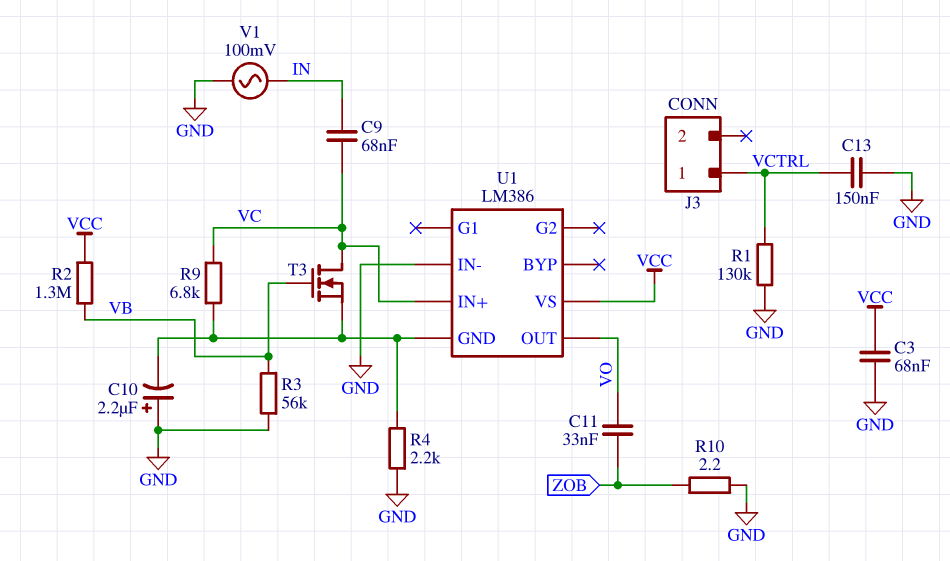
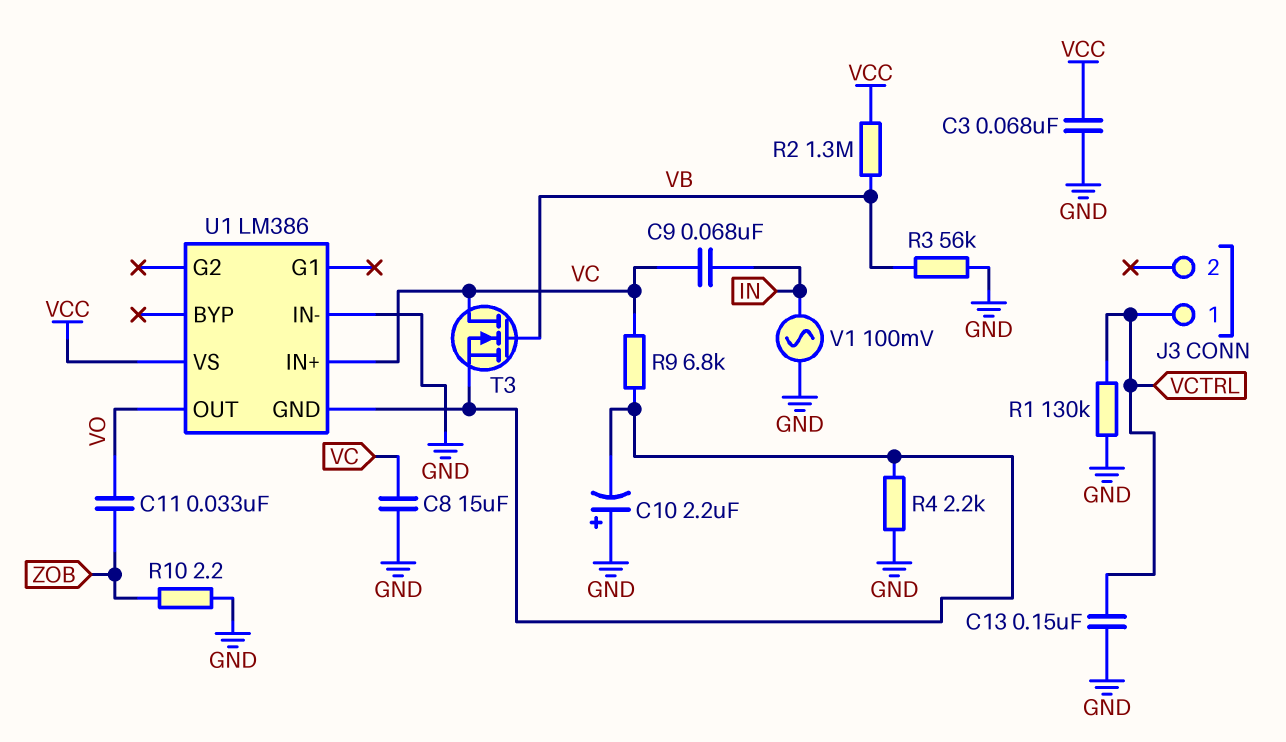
C8: none -> 15uF (GND, VC)

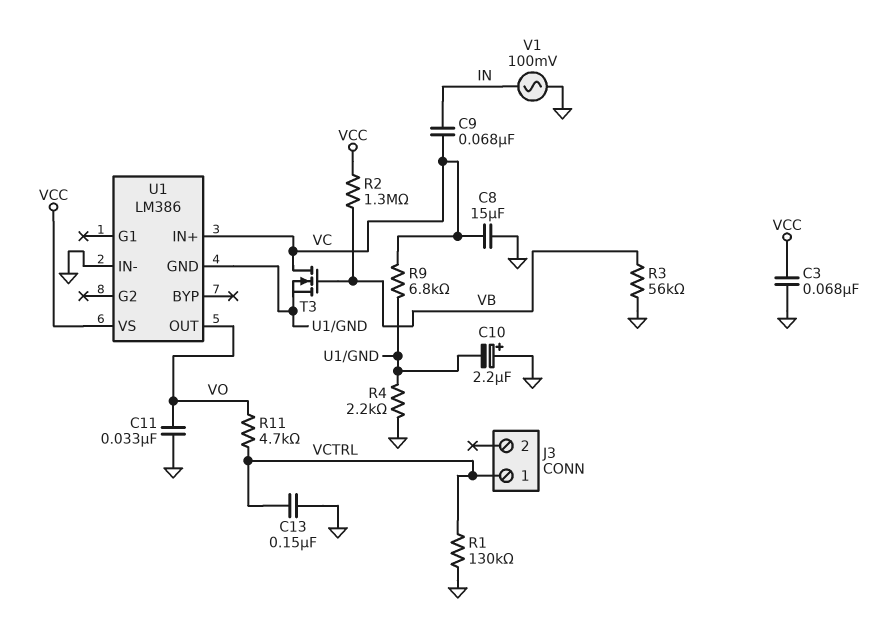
C11: 33nF (VO, ZOB) -> 33nF (GND, VO)
R10: 2.2 (GND, ZOB) -> none
R11: none -> 4.7k (VCTRL, VO)

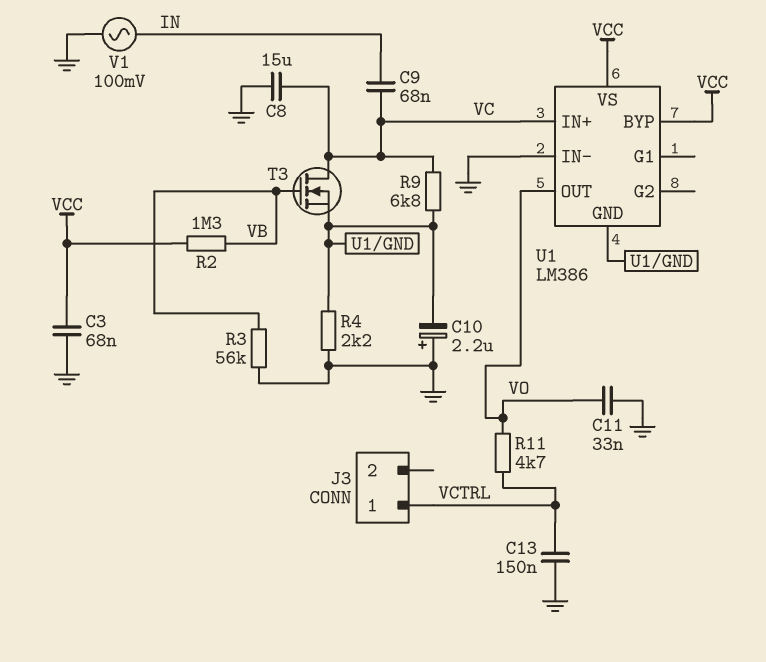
R1: 130k (GND, VCTRL) -> none
U1 pin BYP: none -> VCC

